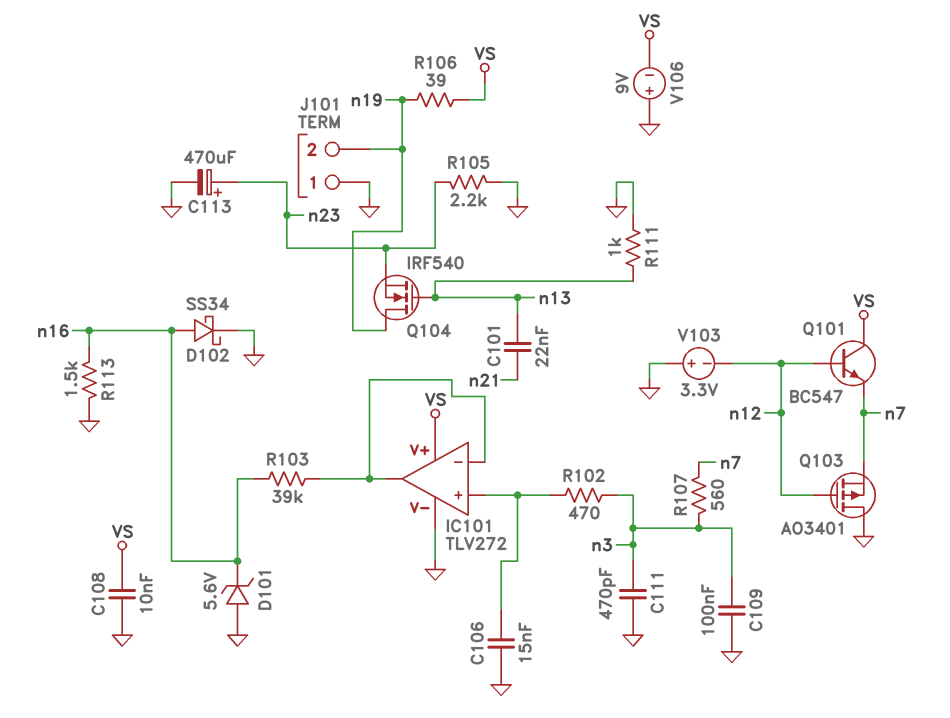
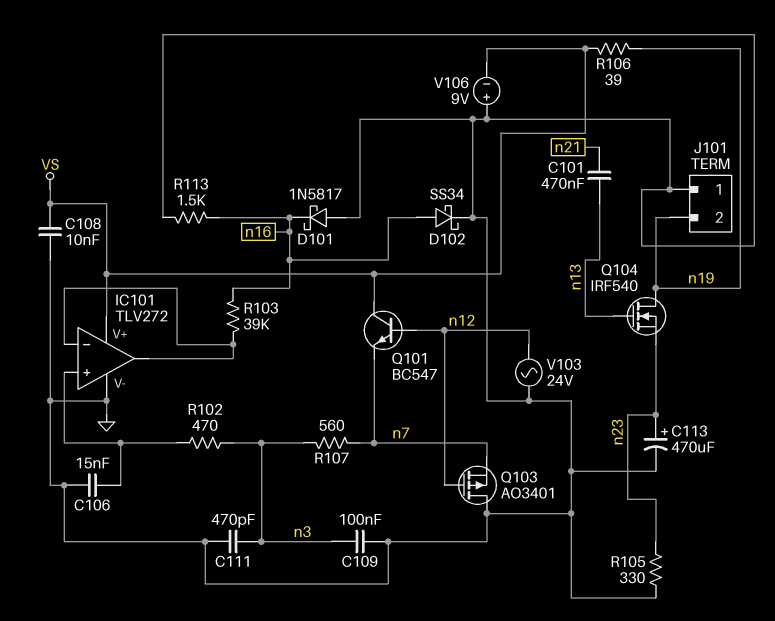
C101: 22nF (n13, n21) -> 470nF (n13, n21)
D101: zener 5.6V (A GND, K n16) -> schottky 1N5817 (A GND, K n16)
R105: 2.2k (GND, n23) -> 330 (GND, n23)
R111: 1k (GND, n13) -> none
V103: 3.3V (plus GND, minus n12) -> AC 24V (GND, n12)

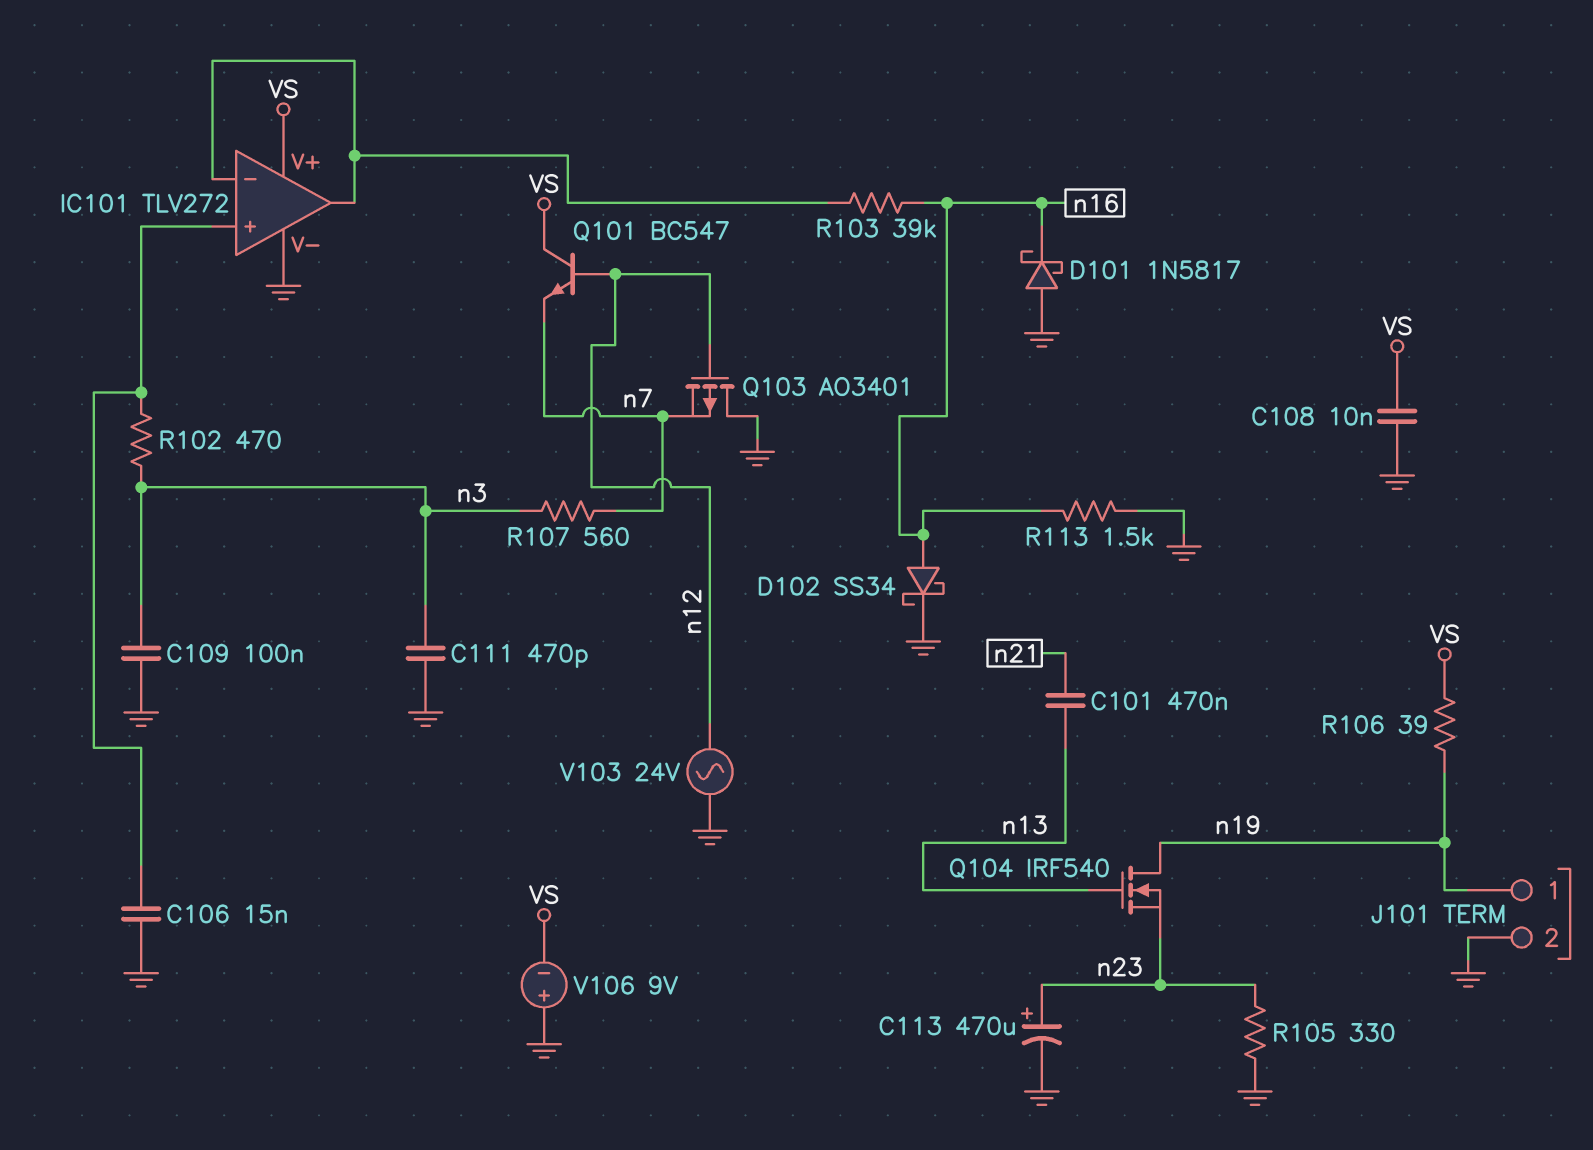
J101 pin 1: GND -> n19
J101 pin 2: n19 -> GND

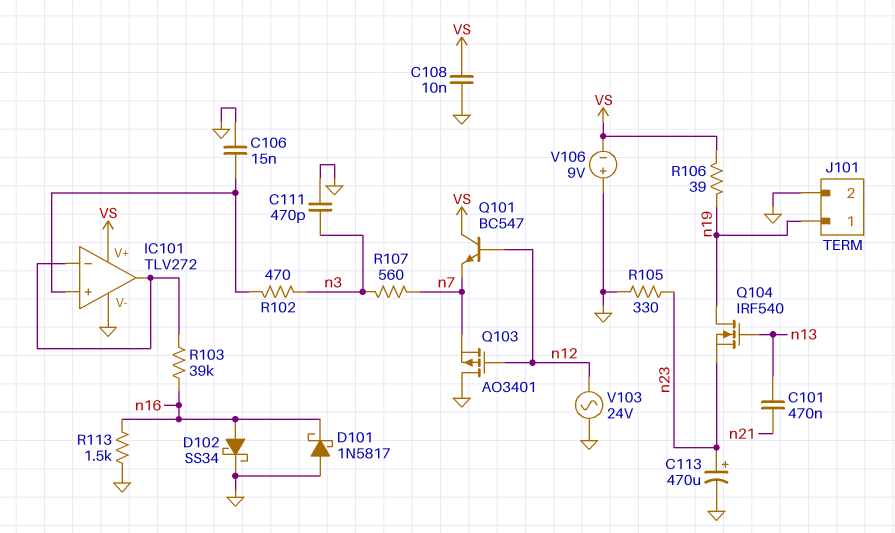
C109: 100nF (GND, n3) -> none

